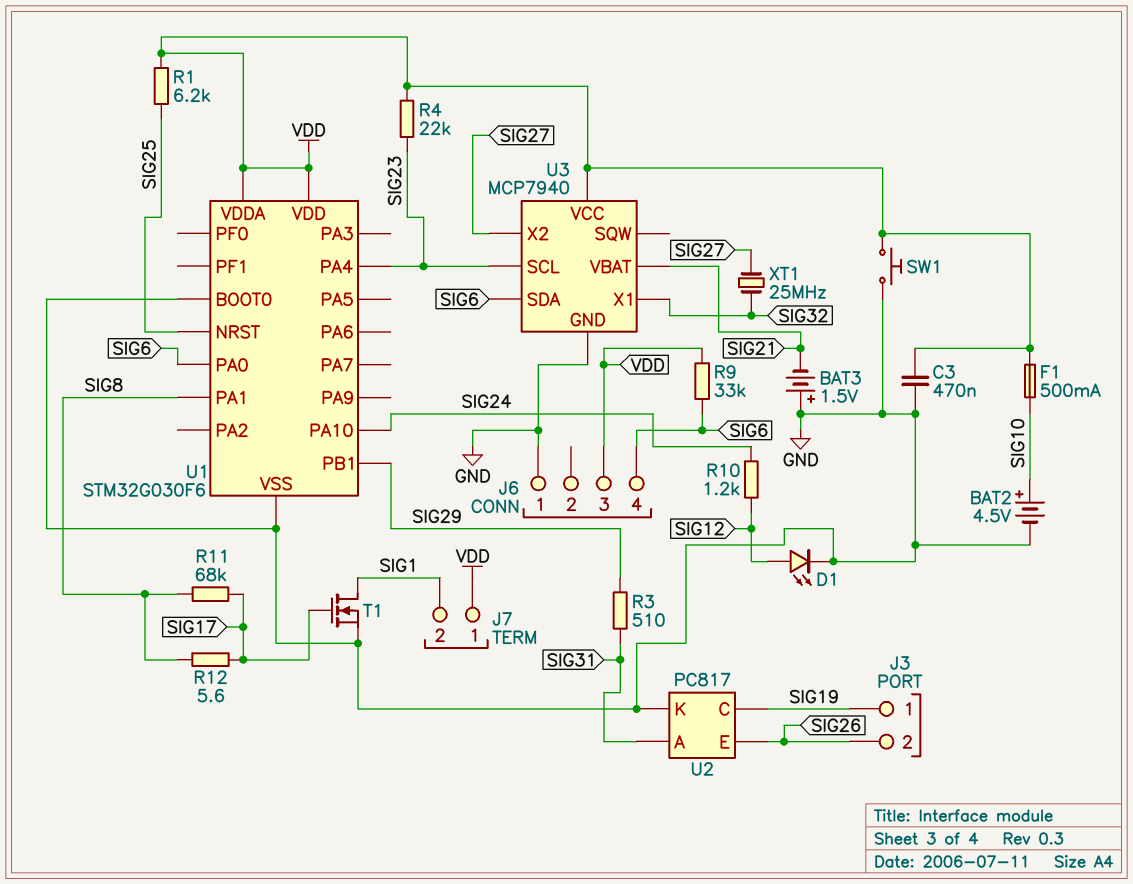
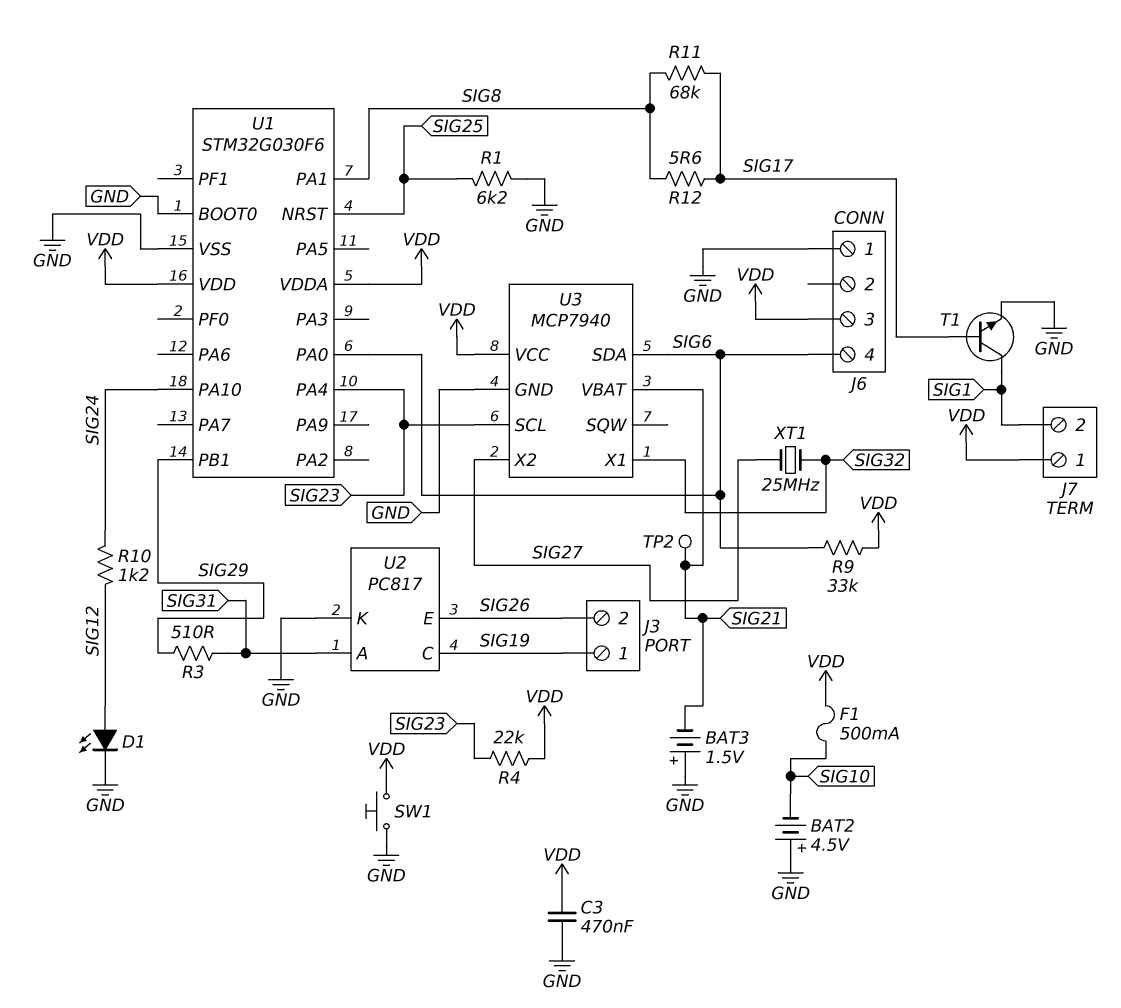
BAT2: 4.5V (plus SIG10, minus GND) -> 4.5V (plus GND, minus SIG10)
R1: 6.2k (SIG25, VDD) -> 6.2k (GND, SIG25)
T1: NMOS (G SIG17, D SIG1, S GND) -> NPN (B SIG17, C SIG1, E GND)
TP2: none -> test point (SIG21)

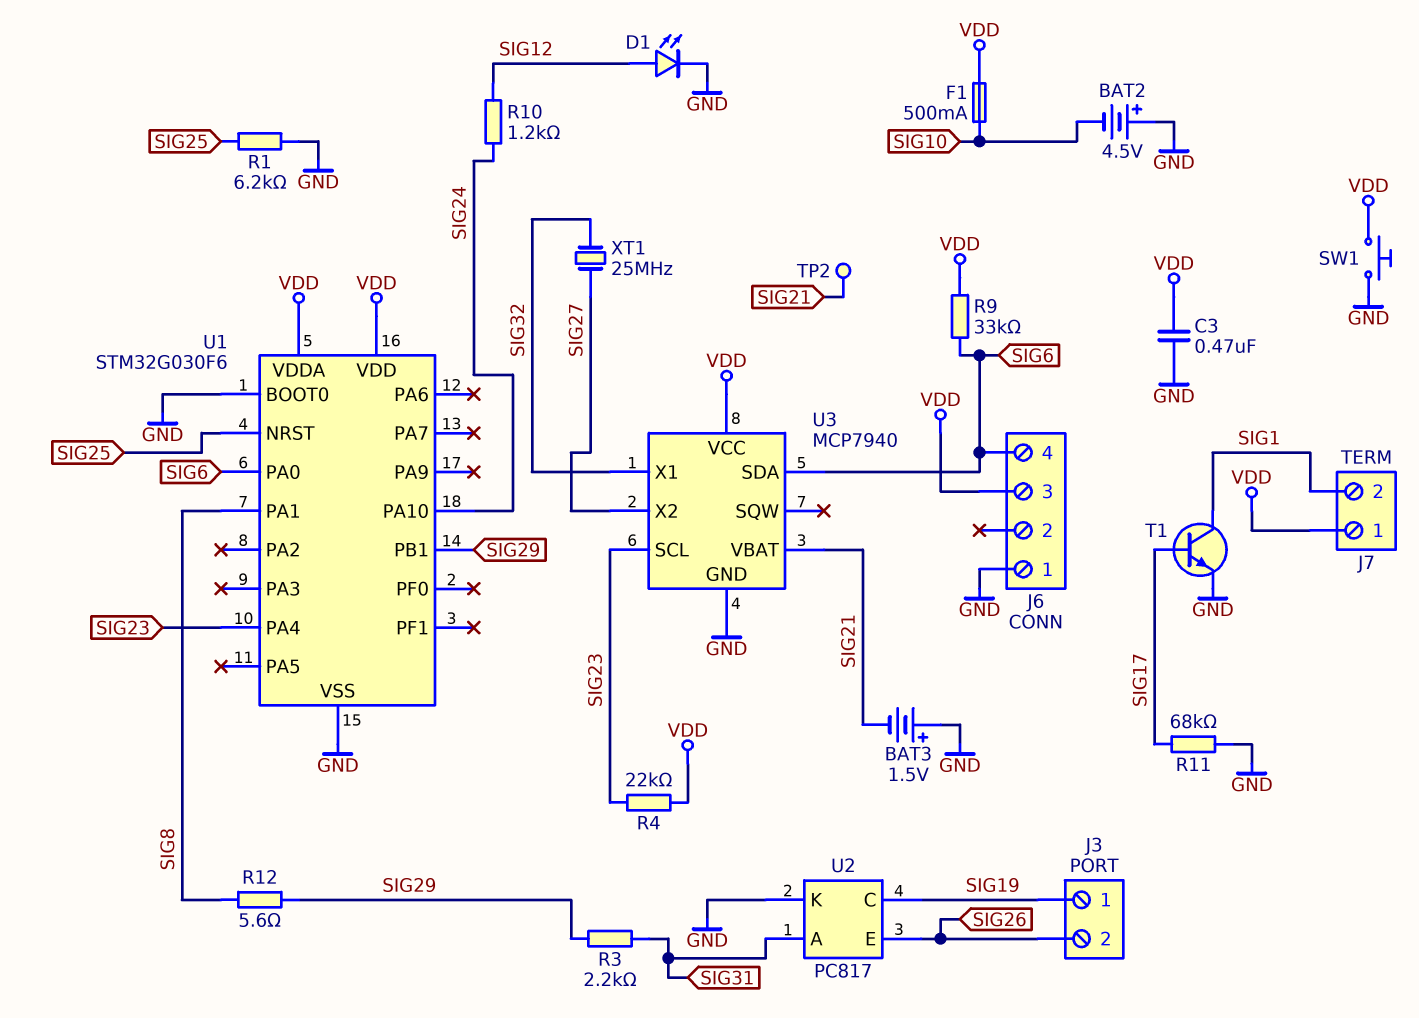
R3: 510 (SIG29, SIG31) -> 2.2k (SIG29, SIG31)
R11: 68k (SIG8, SIG17) -> 68k (GND, SIG17)
R12: 5.6 (SIG8, SIG17) -> 5.6 (SIG8, SIG29)

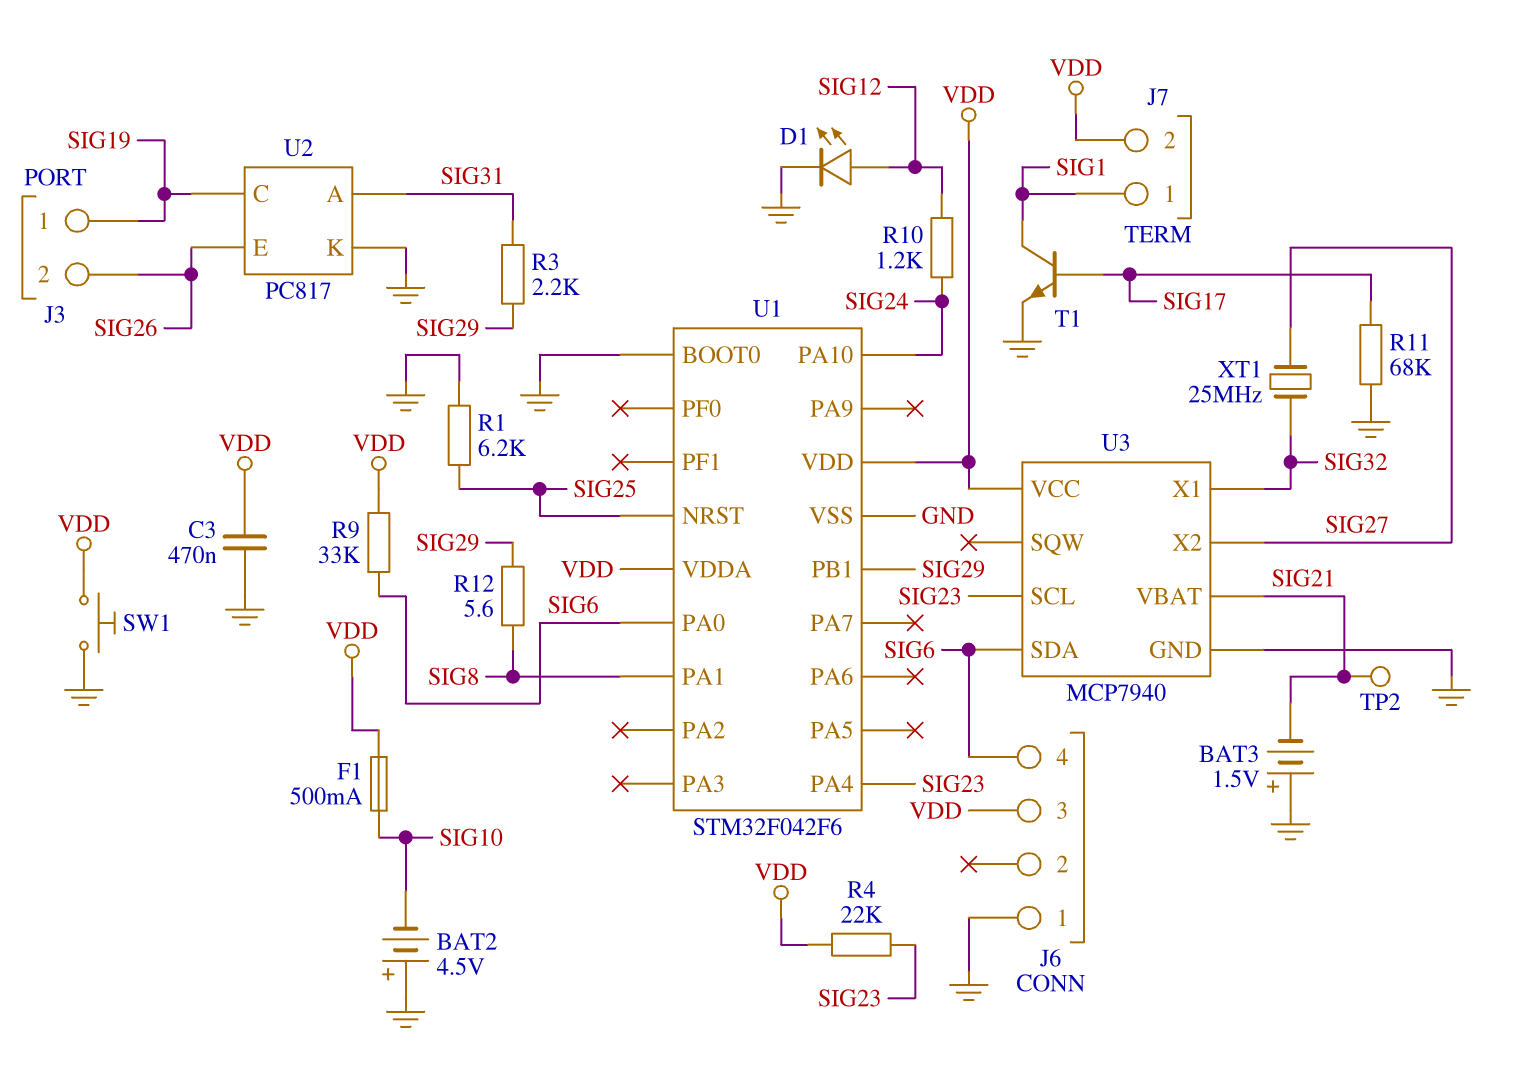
J7 pin 1: VDD -> SIG1
J7 pin 2: SIG1 -> VDD
U1: STM32G030F6 -> STM32F042F6

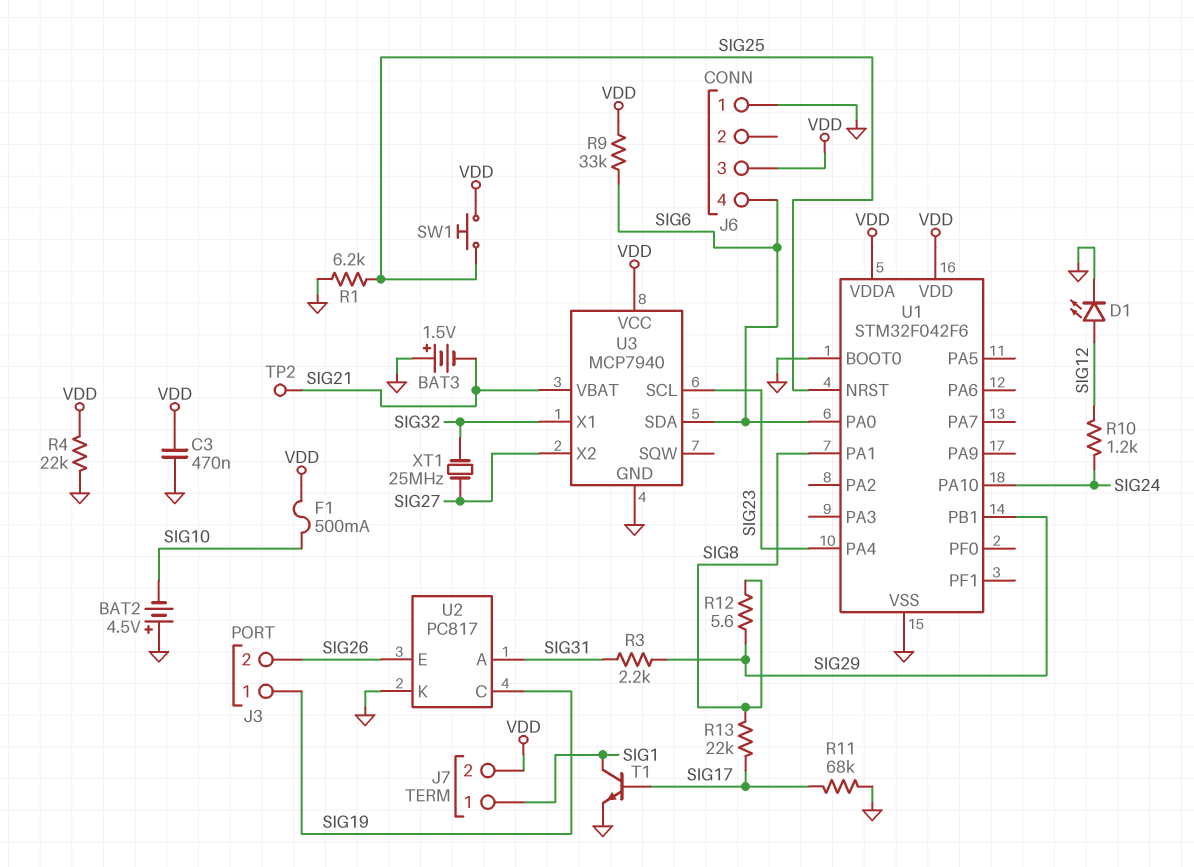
R4: 22k (SIG23, VDD) -> 22k (GND, VDD)
R13: none -> 22k (SIG8, SIG17)
SW1: button (GND, VDD) -> button (SIG25, VDD)

